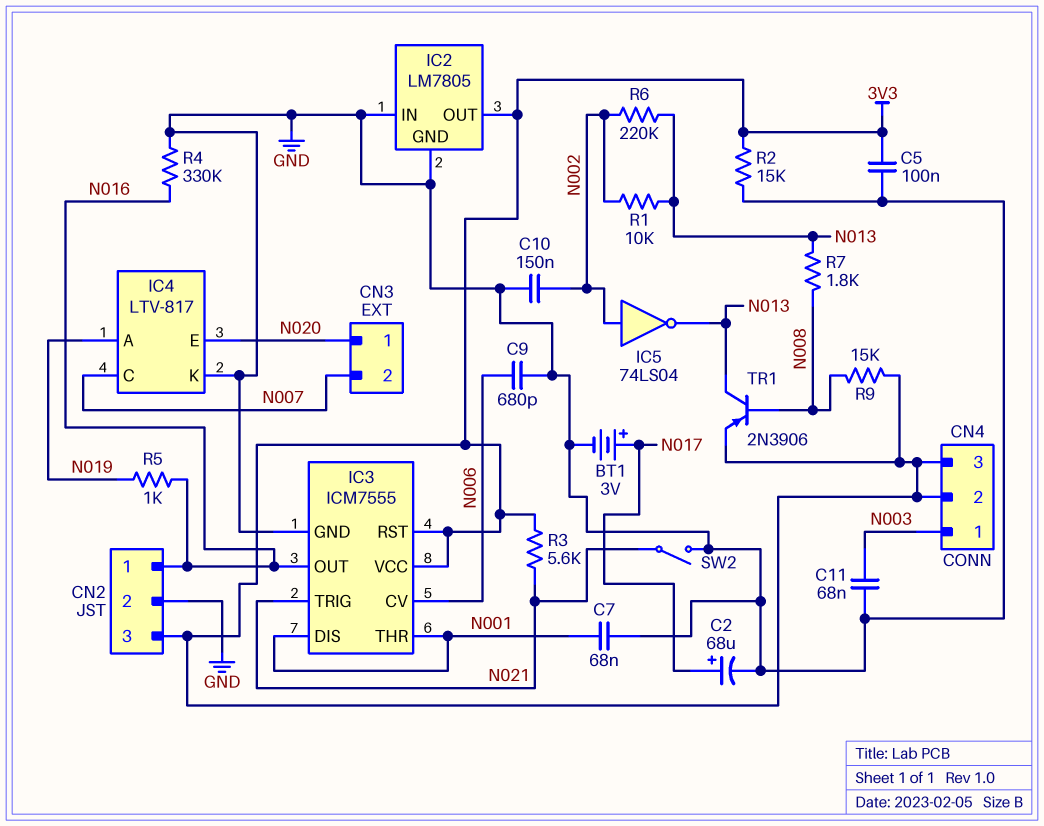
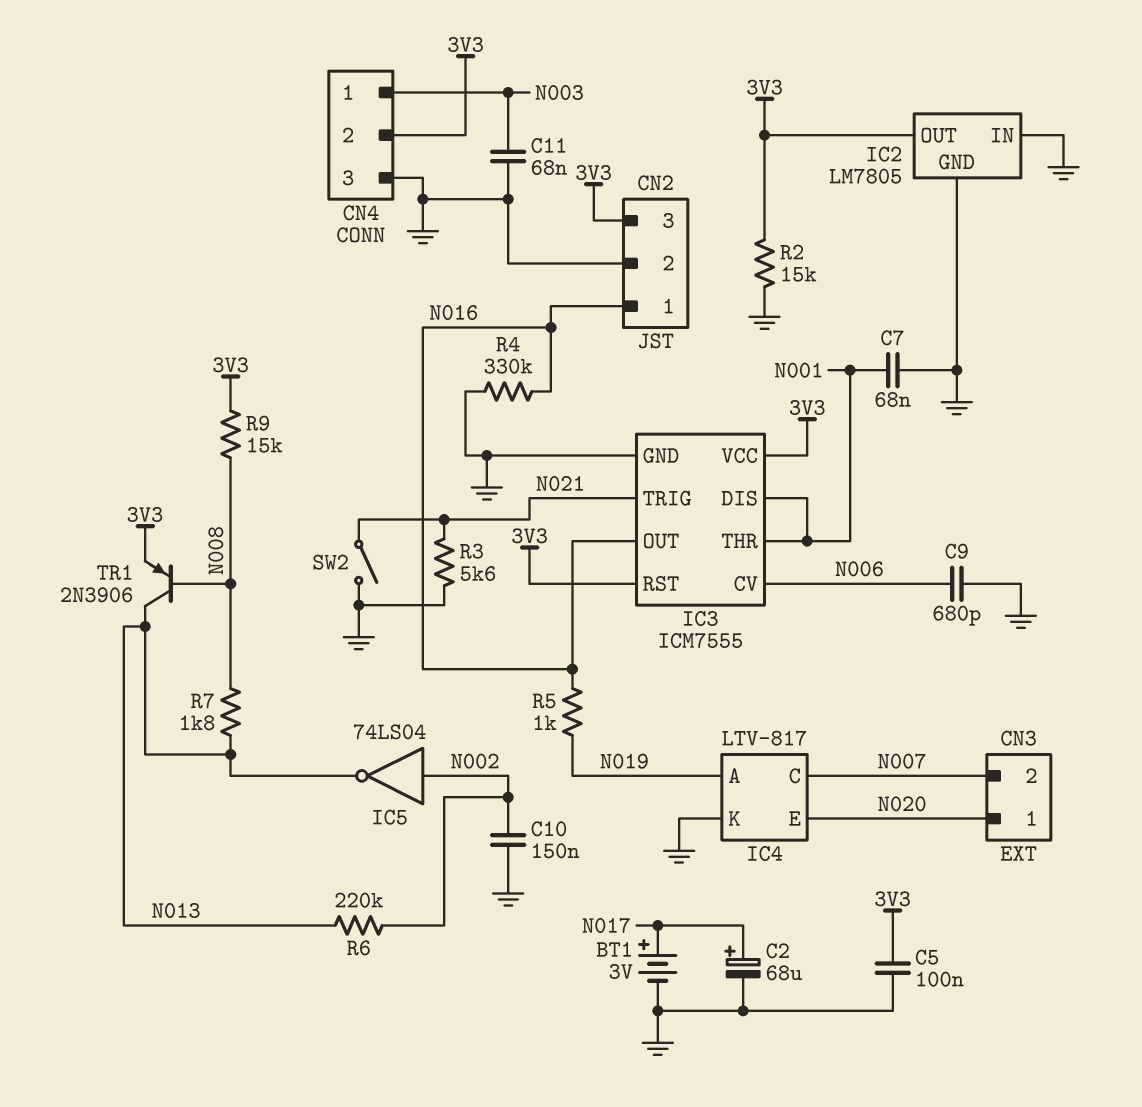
CN4 pin 3: 3V3 -> GND
R1: 10k (N002, N013) -> none
R3: 5.6k (3V3, N021) -> 5.6k (GND, N021)

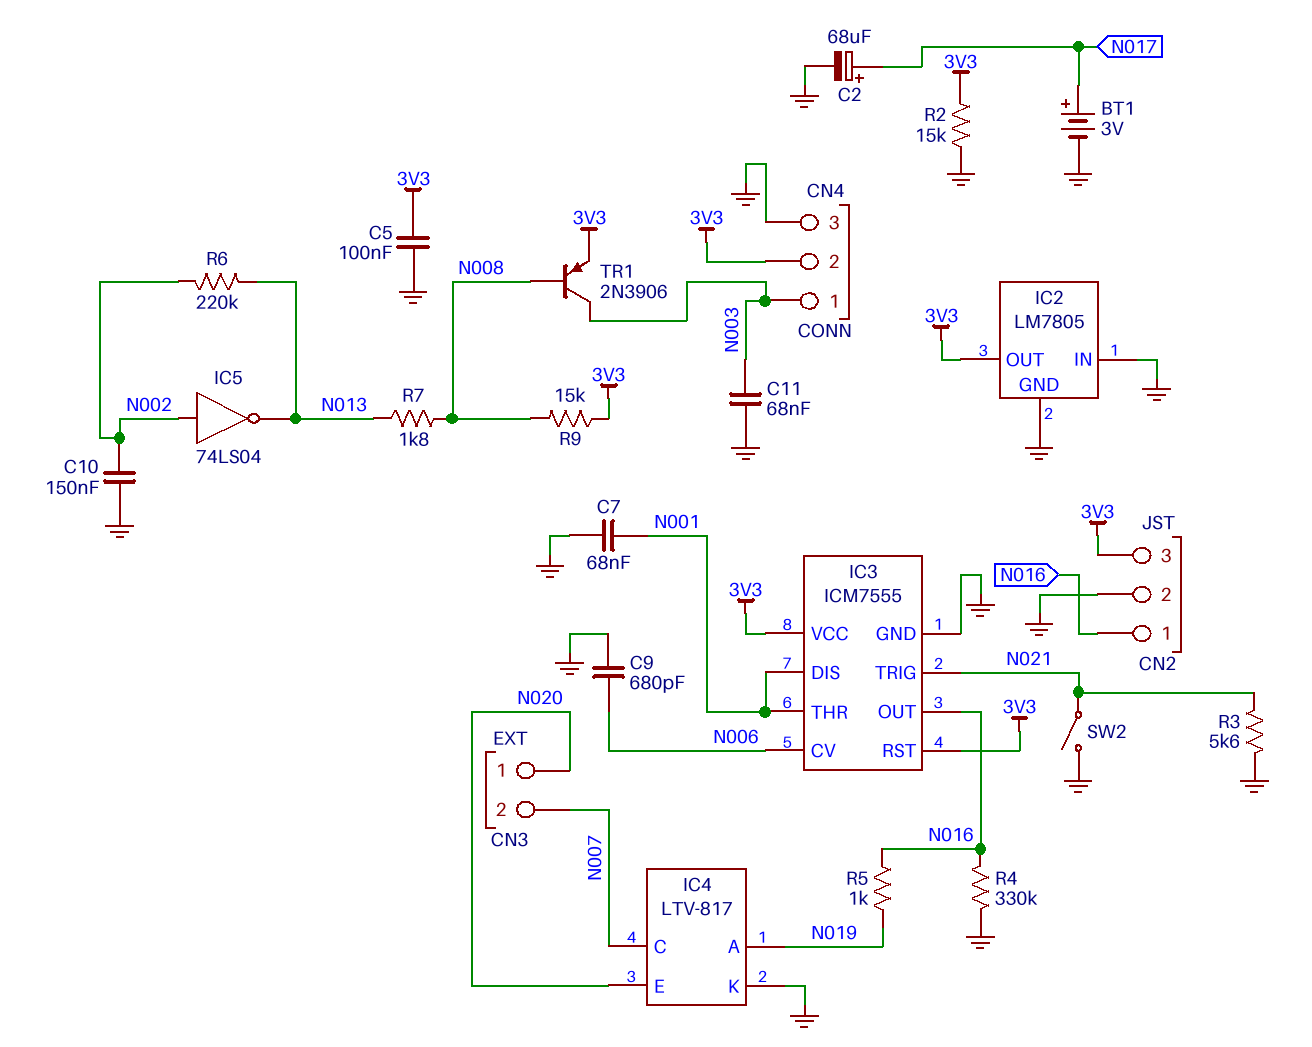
TR1: PNP 2N3906 (B N008, C N013, E 3V3) -> PNP 2N3906 (B N008, C N003, E 3V3)

